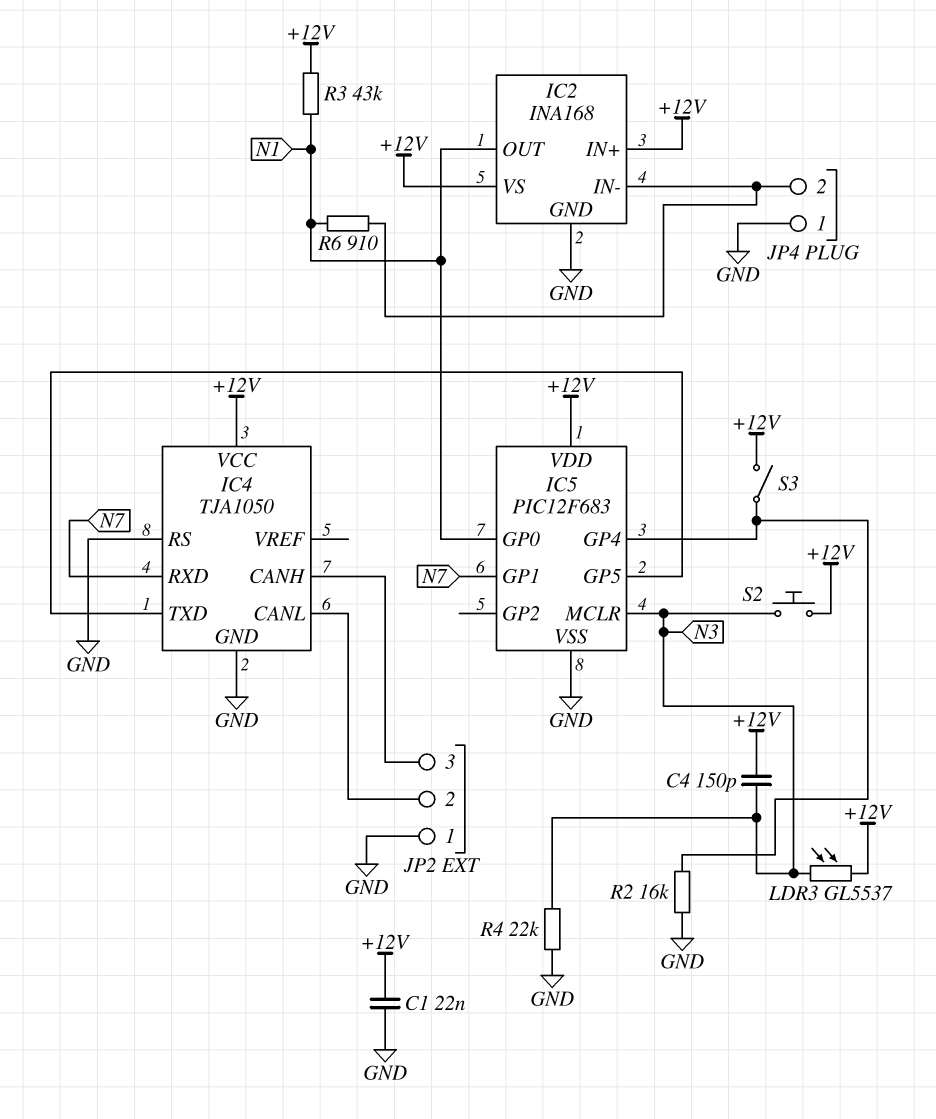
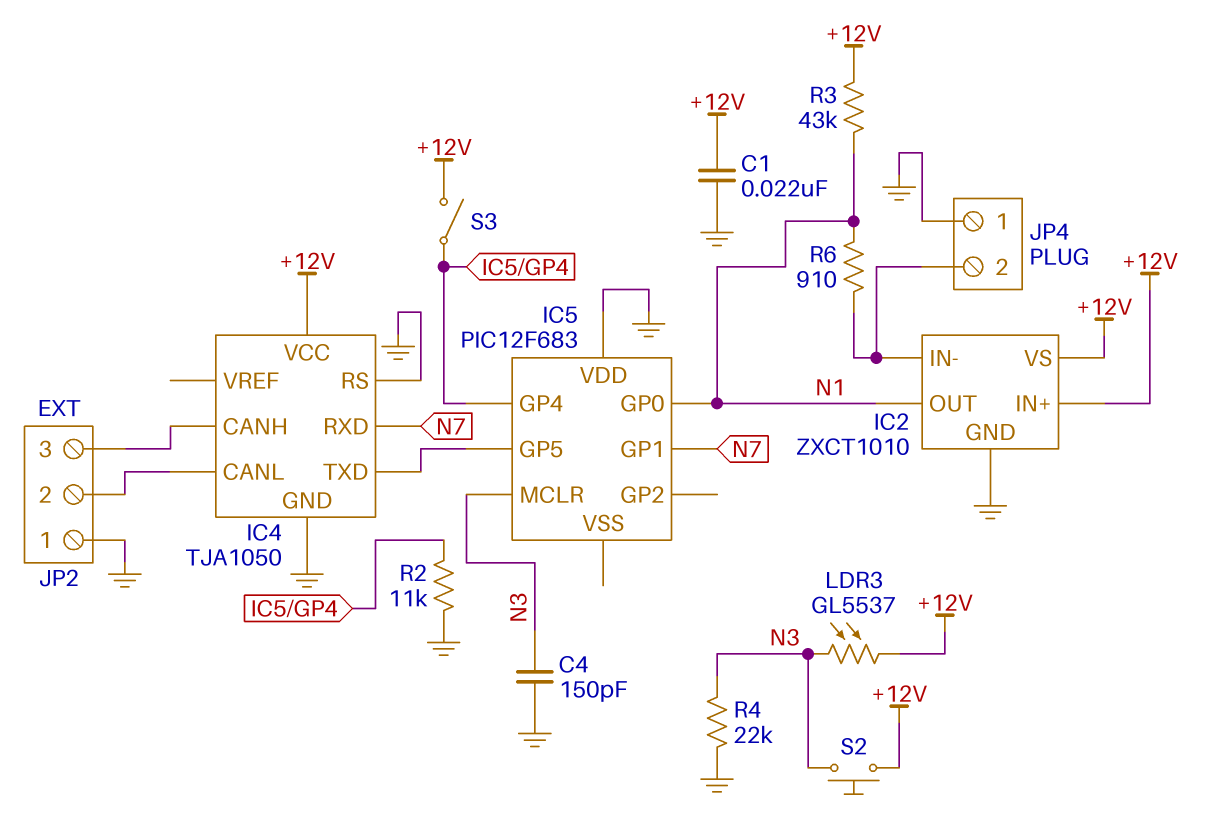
C4: 150pF (+12V, N3) -> 150pF (GND, N3)
IC2: INA168 -> ZXCT1010
IC5 pin VDD: +12V -> GND
IC5 pin VSS: GND -> none
R2: 16k (GND, IC5/GP4) -> 11k (GND, IC5/GP4)

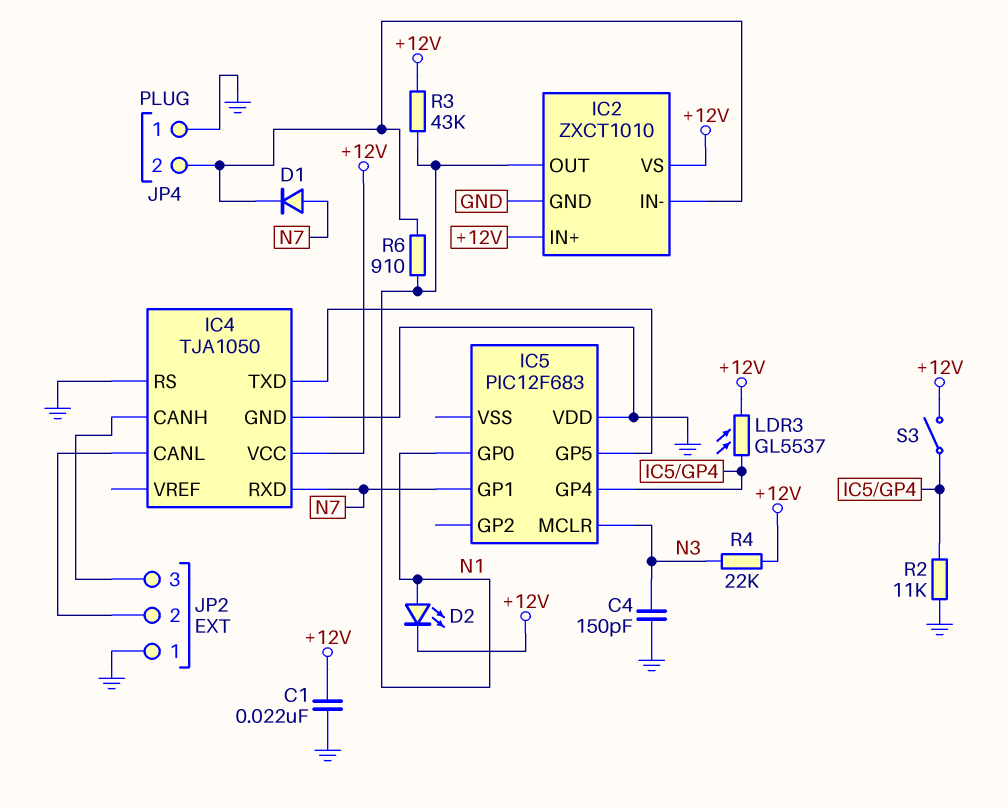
D1: none -> diode (A N7, K IC2/IN-)
D2: none -> LED (A N1, K +12V)
LDR3: GL5537 (+12V, N3) -> GL5537 (+12V, IC5/GP4)
R4: 22k (GND, N3) -> 22k (+12V, N3)
S2: button (+12V, N3) -> none

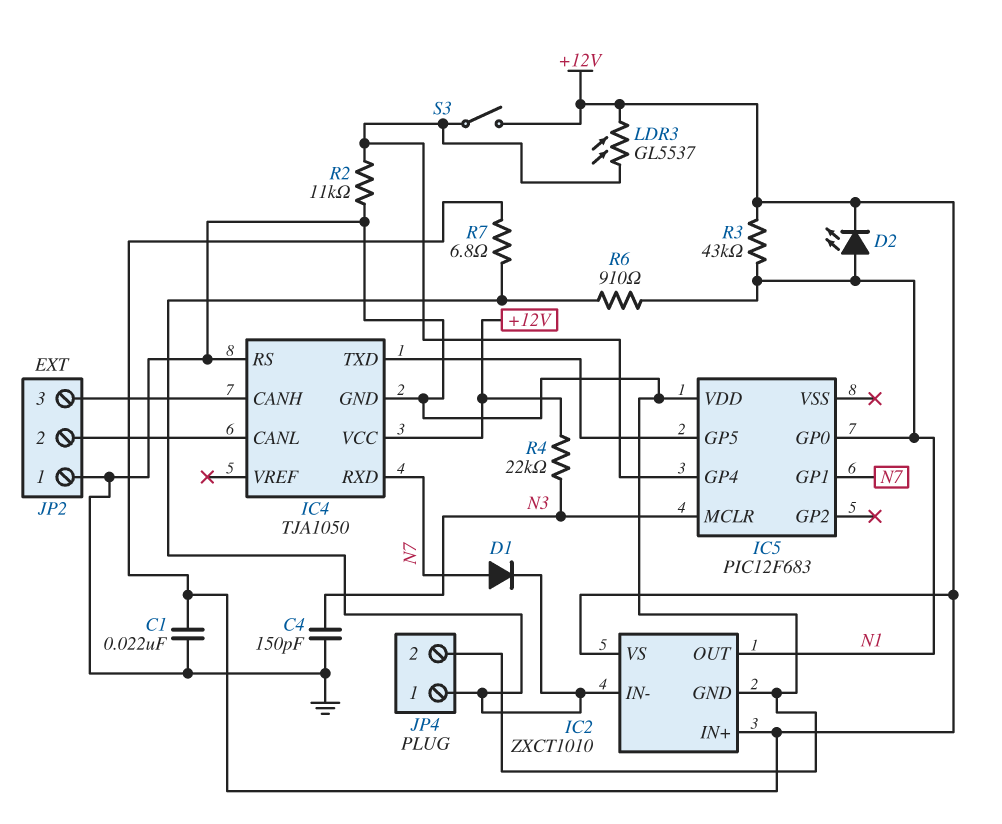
JP4 pin 1: GND -> IC2/IN-
JP4 pin 2: IC2/IN- -> GND
R7: none -> 6.8 (+12V, IC2/IN-)

